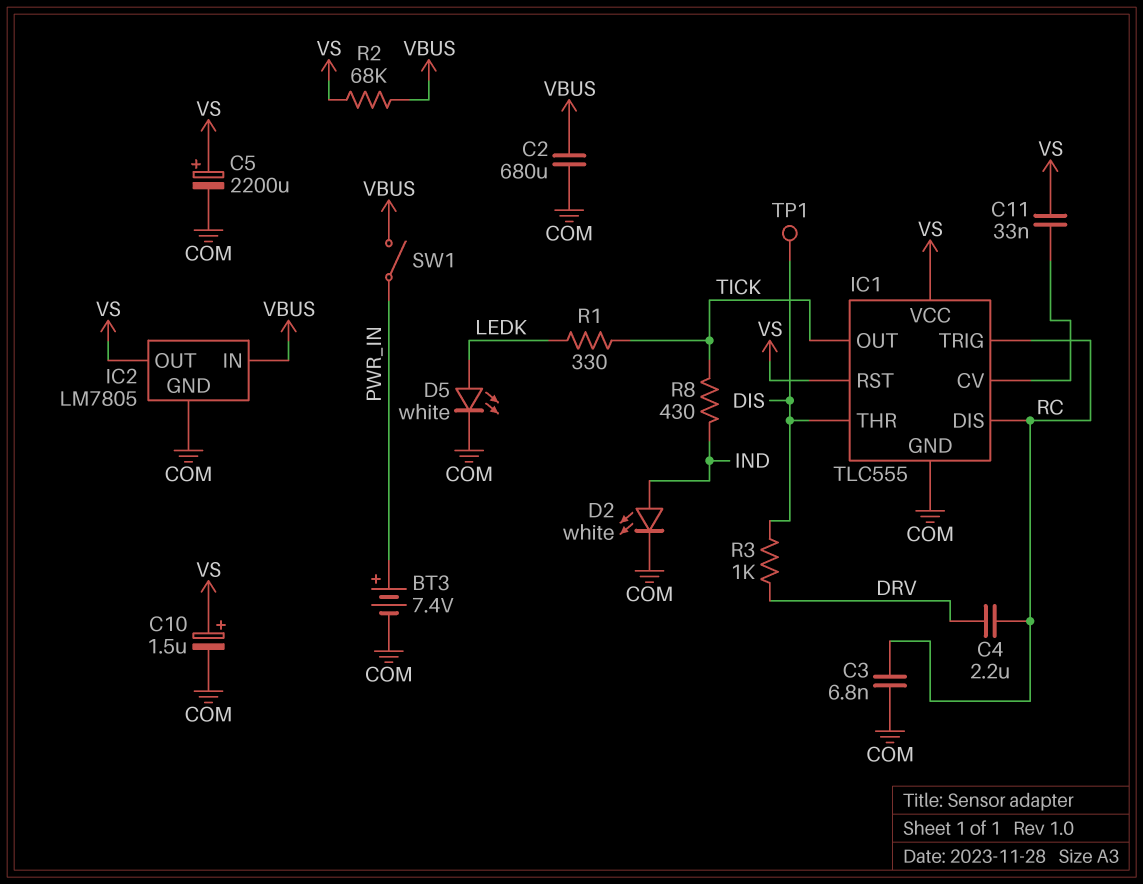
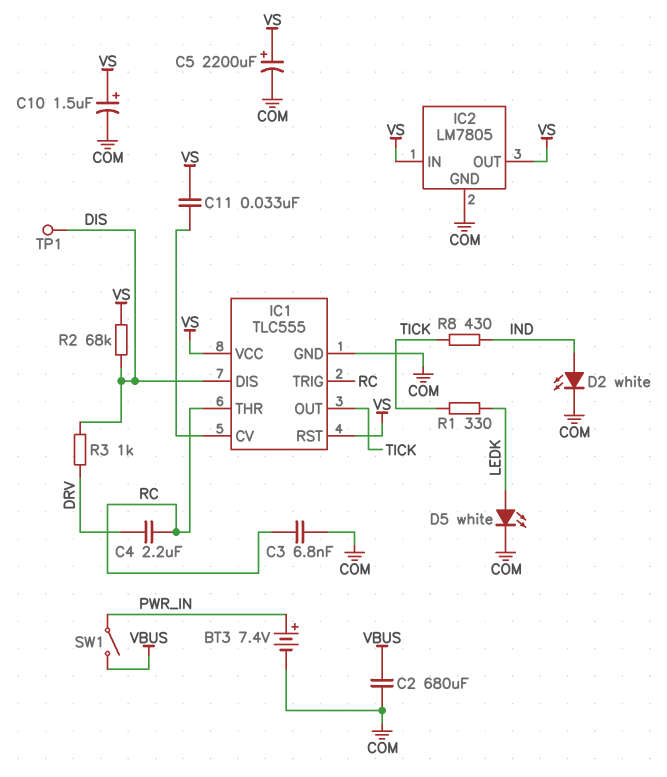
IC1 pin DIS: RC -> DIS
IC1 pin THR: DIS -> RC
IC2 pin IN: VBUS -> VS
R2: 68k (VBUS, VS) -> 68k (DIS, VS)

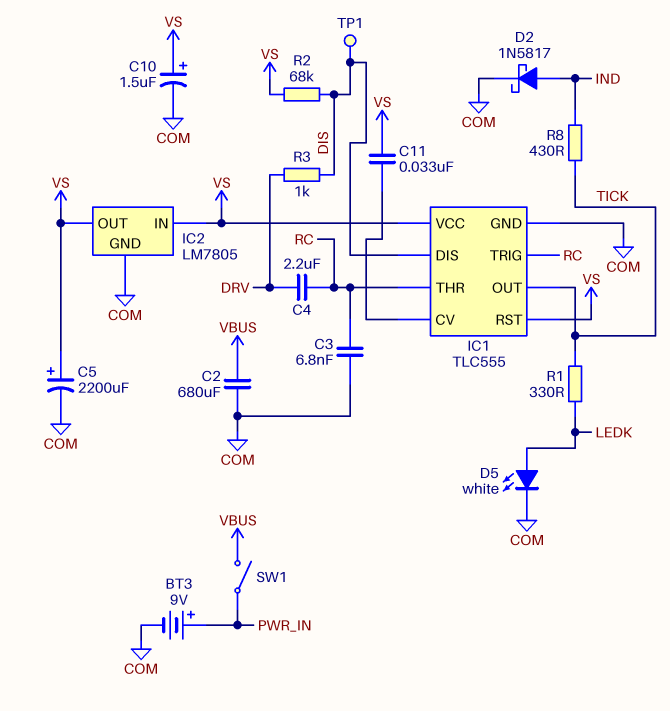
BT3: 7.4V (plus PWR_IN, minus COM) -> 9V (plus PWR_IN, minus COM)
D2: LED white (A IND, K COM) -> schottky 1N5817 (A IND, K COM)

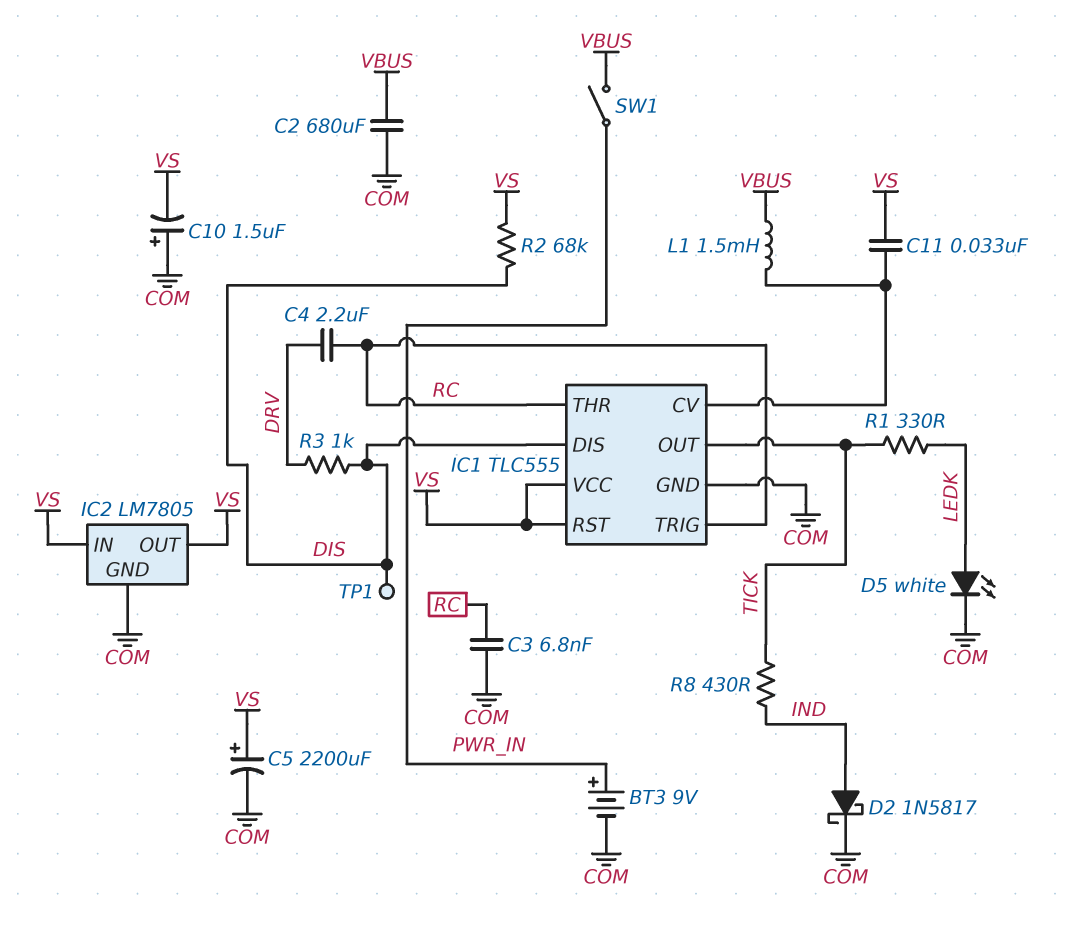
C10: 1.5uF (plus VS, minus COM) -> 1.5uF (plus COM, minus VS)
L1: none -> 1.5mH (IC1/CV, VBUS)

